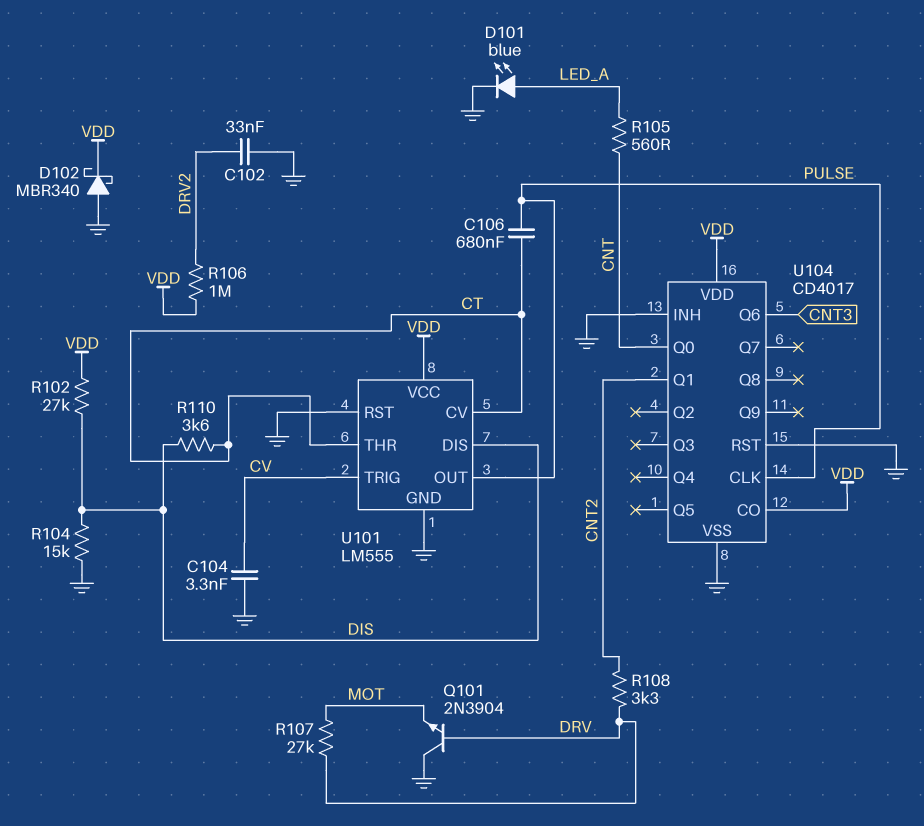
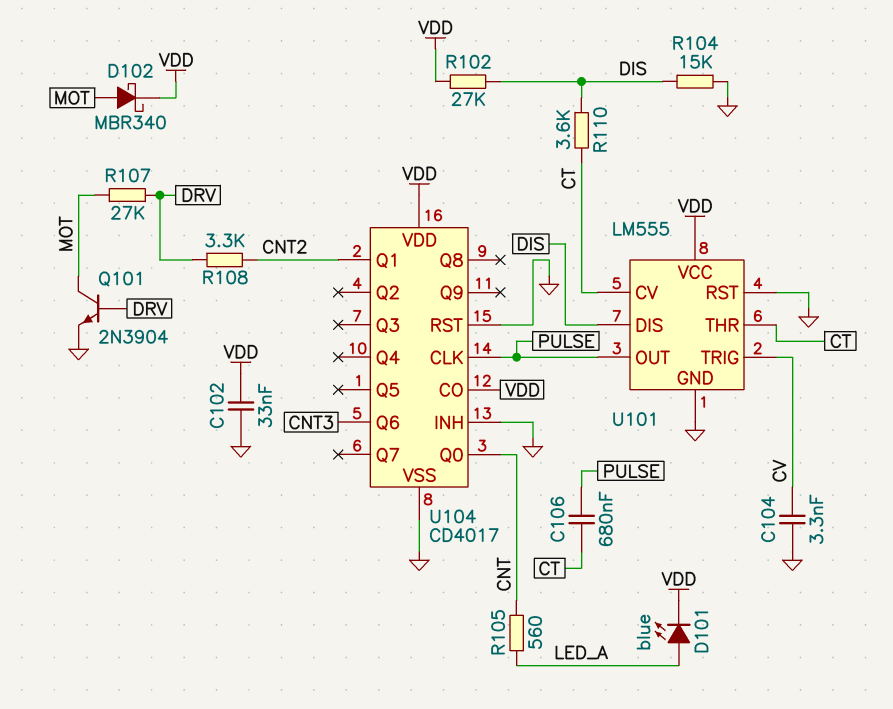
C102: 33nF (DRV2, GND) -> 33nF (GND, VDD)
D101: LED blue (A LED_A, K GND) -> LED blue (A LED_A, K VDD)
D102: schottky MBR340 (A GND, K VDD) -> schottky MBR340 (A MOT, K VDD)
Q101: NPN 2N3904 (B DRV, C GND, E MOT) -> NPN 2N3904 (B DRV, C MOT, E GND)
R106: 1M (DRV2, VDD) -> none

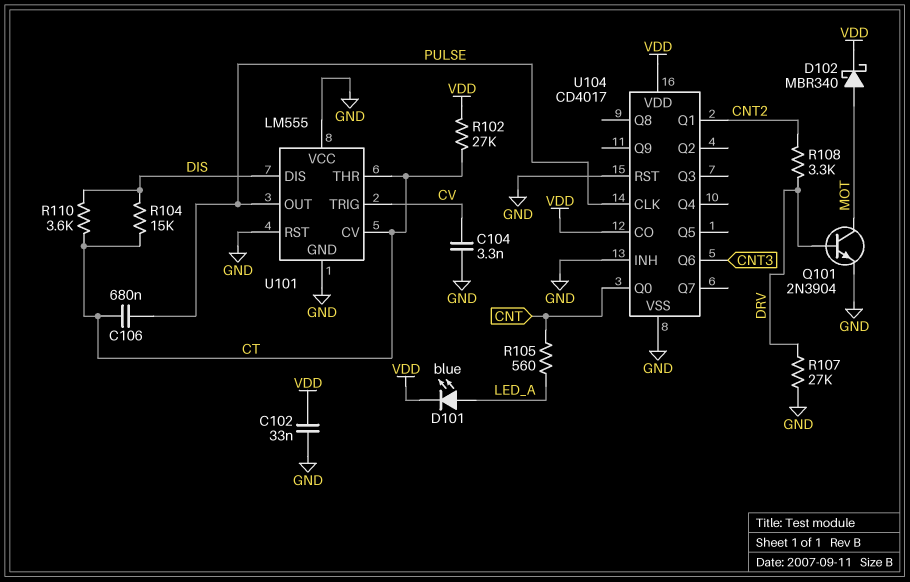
R102: 27k (DIS, VDD) -> 27k (CT, VDD)
R104: 15k (DIS, GND) -> 15k (CT, DIS)
R107: 27k (DRV, MOT) -> 27k (DRV, GND)
U101 pin VCC: VDD -> GND

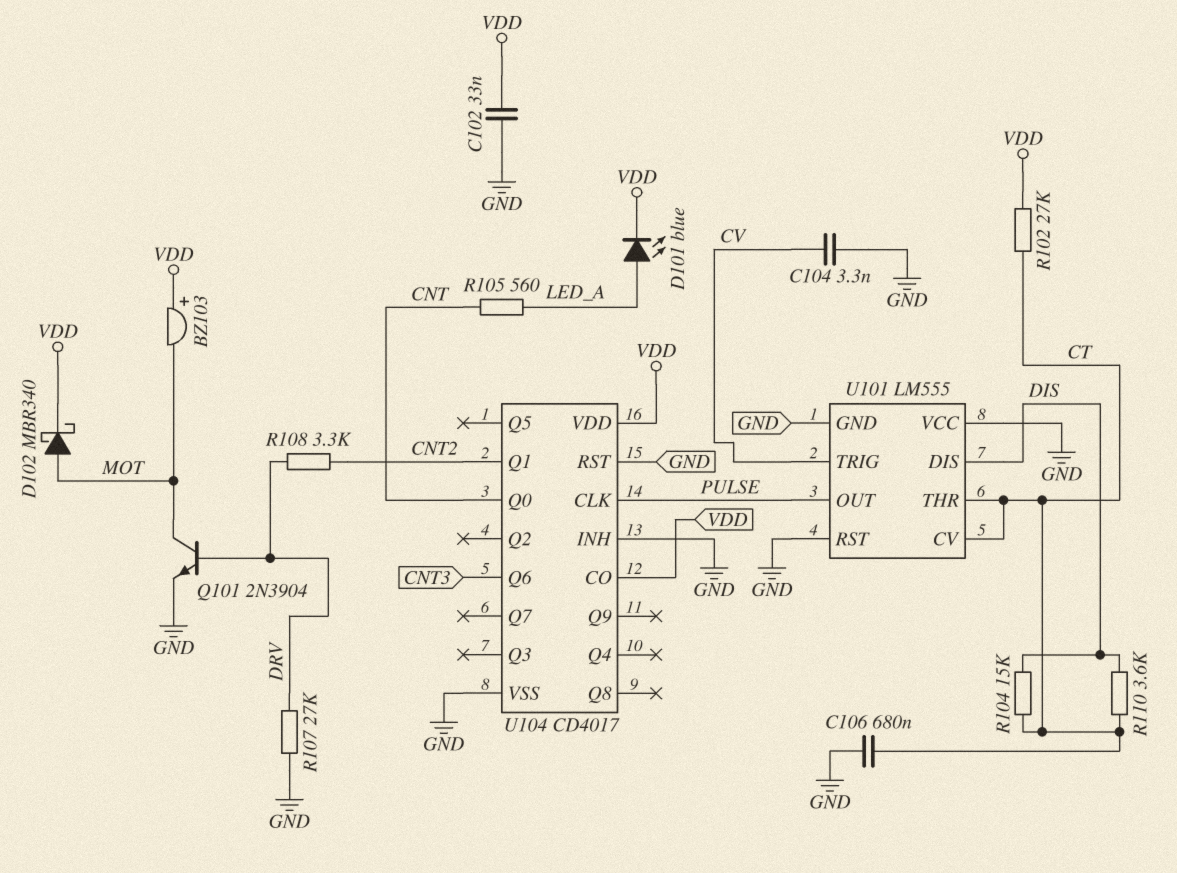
BZ103: none -> buzzer (plus VDD, minus MOT)
C106: 680nF (CT, PULSE) -> 680nF (CT, GND)

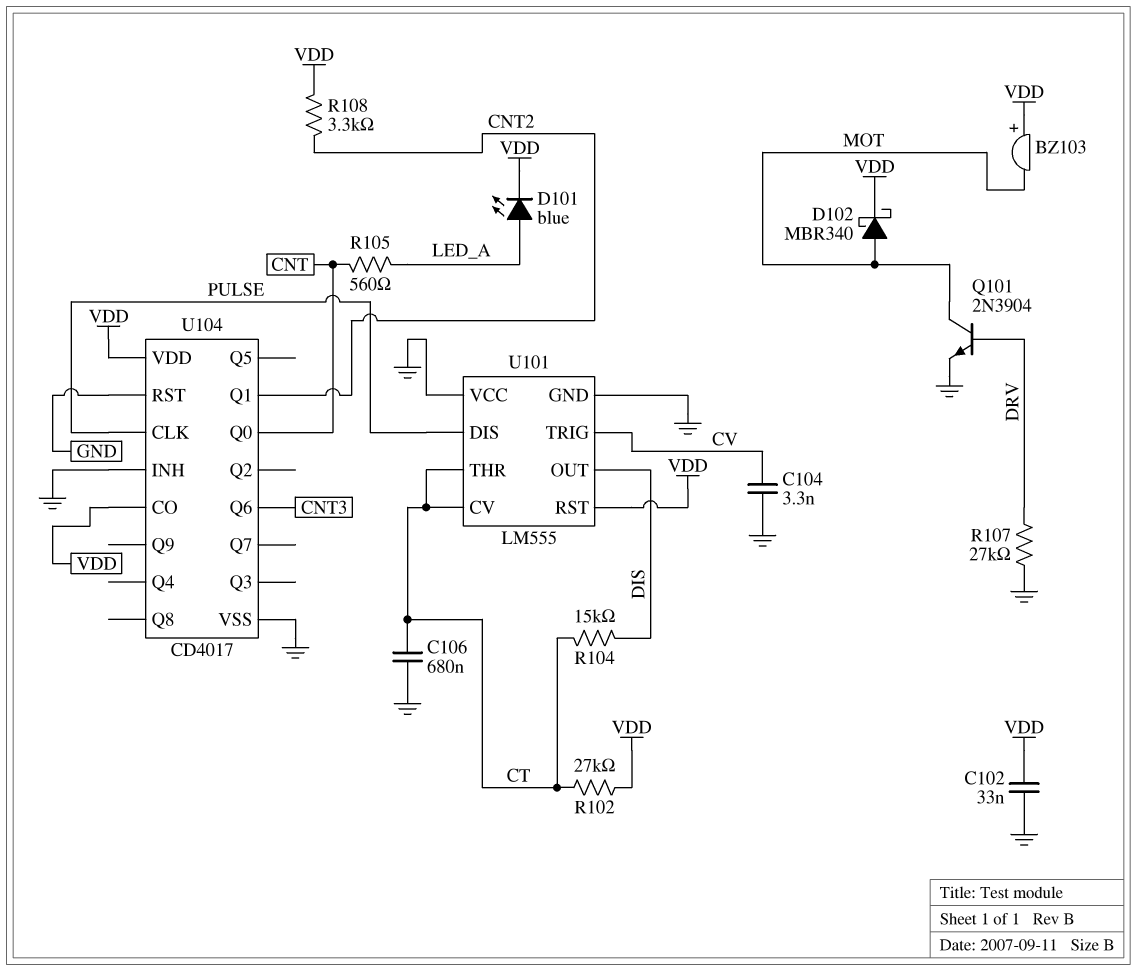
R108: 3.3k (CNT2, DRV) -> 3.3k (CNT2, VDD)
R110: 3.6k (CT, DIS) -> none
U101 pin DIS: DIS -> PULSE
U101 pin OUT: PULSE -> DIS
U101 pin RST: GND -> VDD

